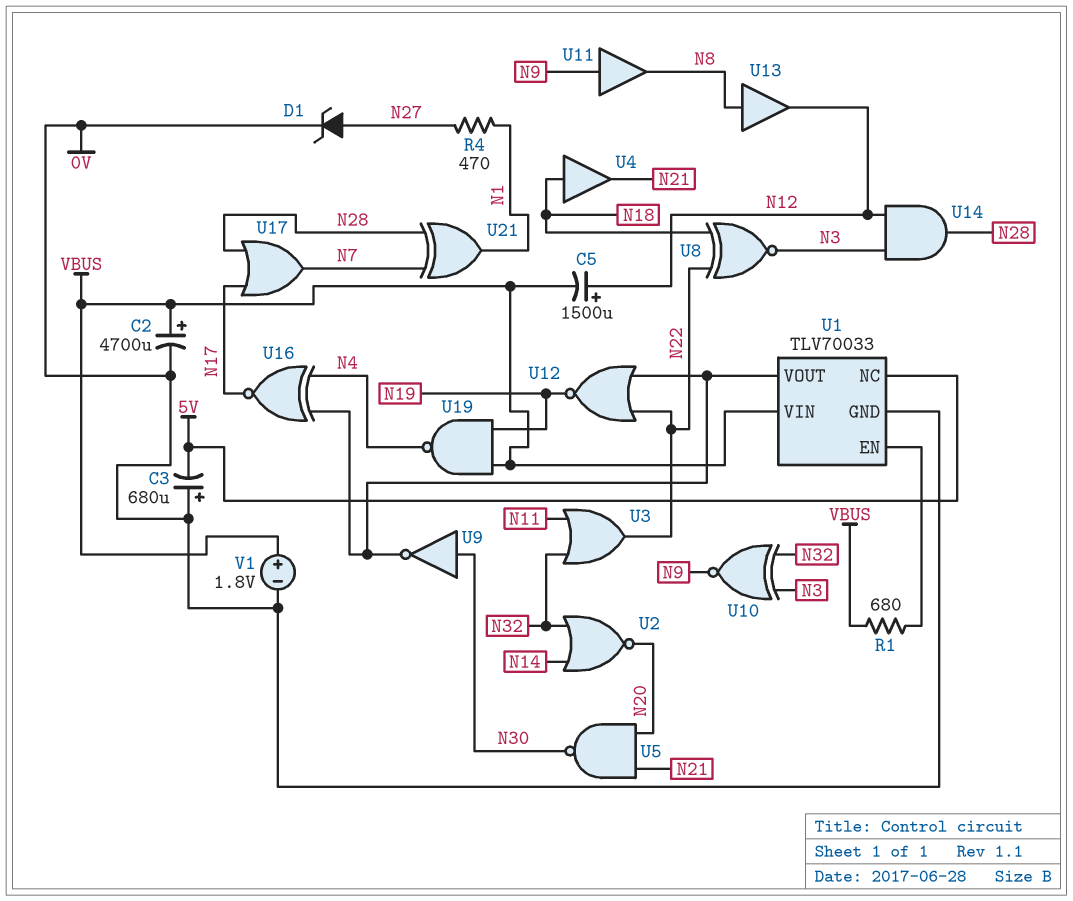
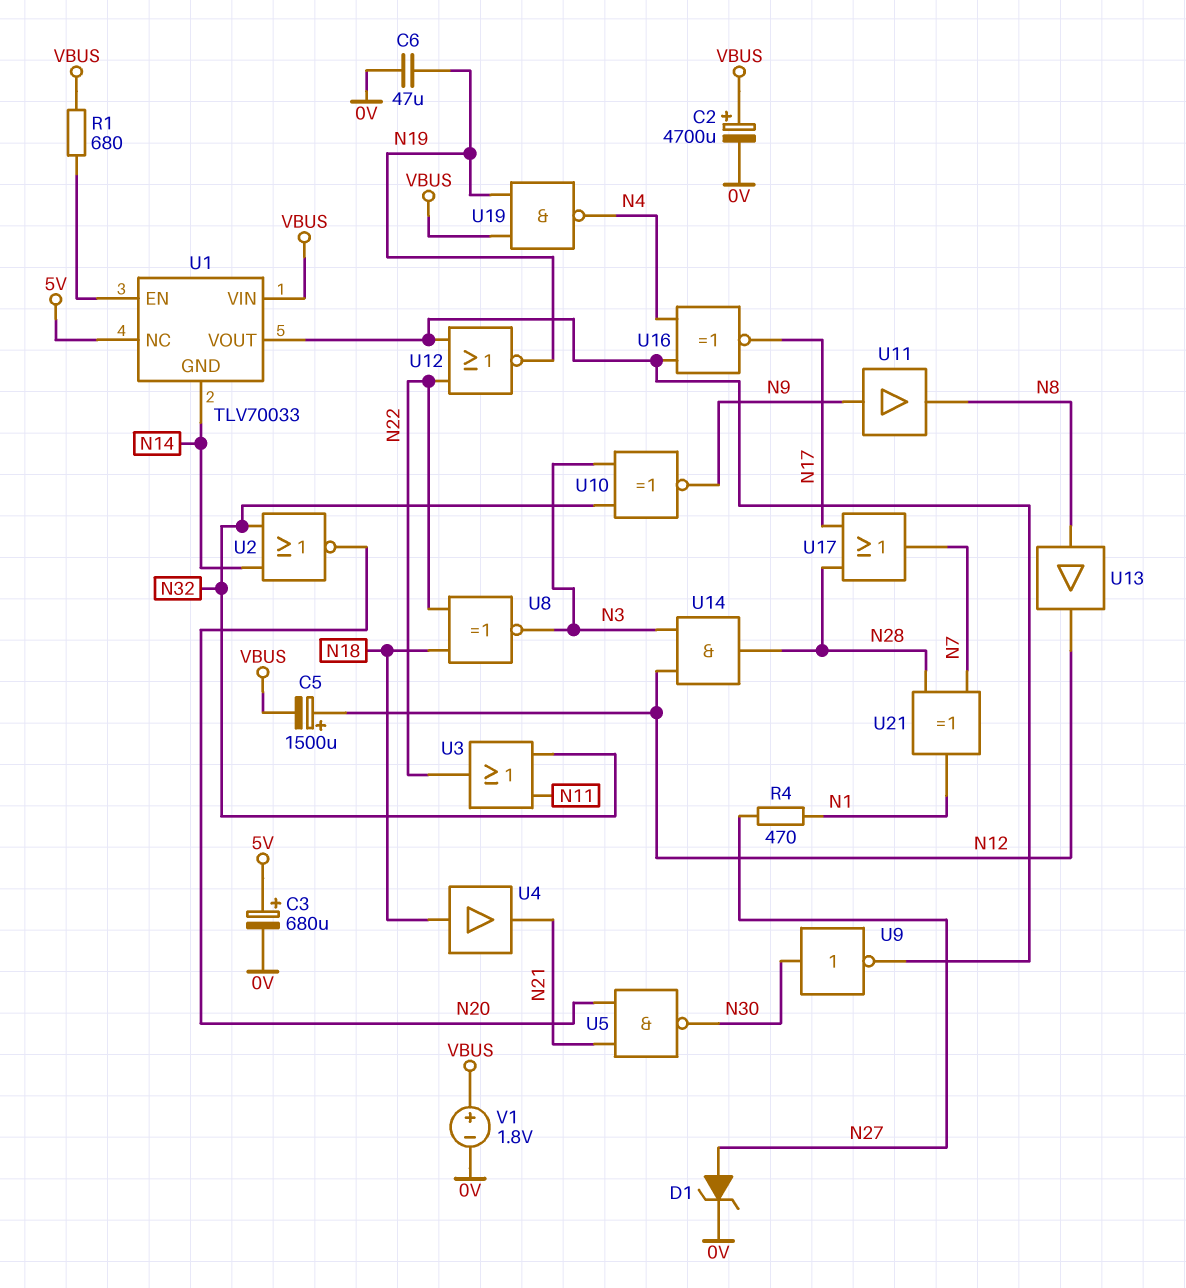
C3: 680uF (plus 0V, minus 5V) -> 680uF (plus 5V, minus 0V)
C6: none -> 47uF (0V, N19)
U1 pin GND: 0V -> N14

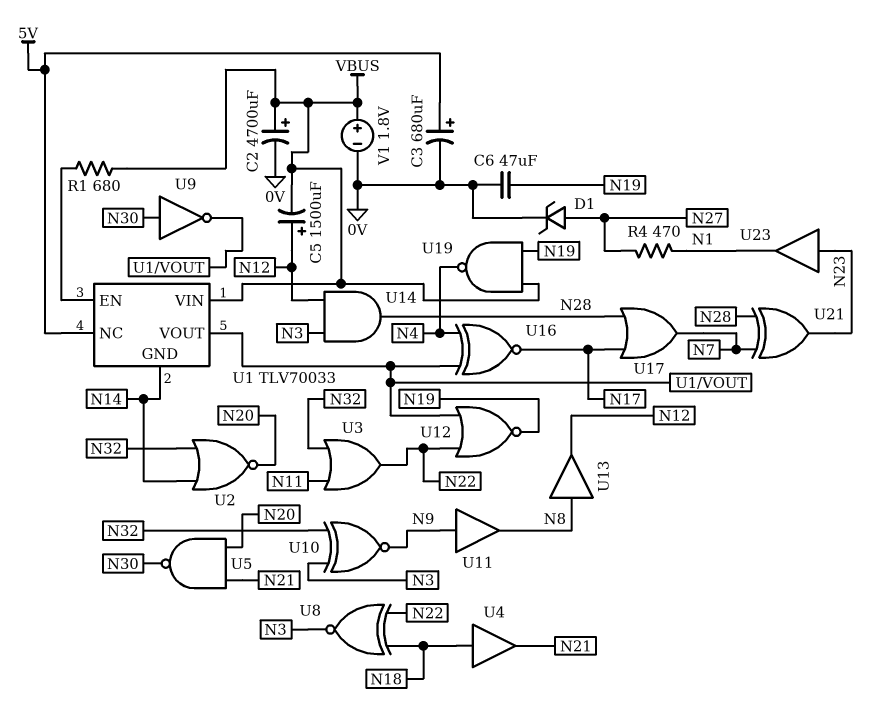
U21: XOR (in N7, in N28, out N1) -> XOR (in N7, in N28, out N23)
U23: none -> buffer (in N23, out N1)

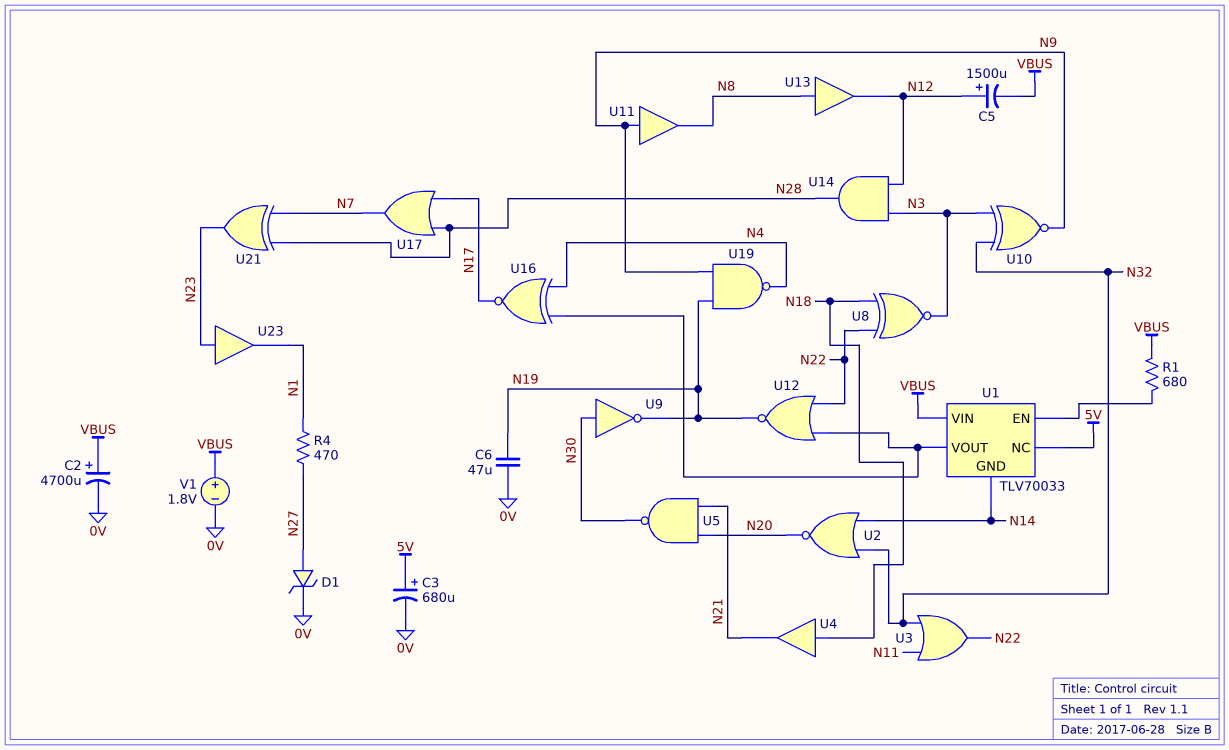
U9: NOT (in N30, out U1/VOUT) -> NOT (in N30, out N19)
U19: NAND (in N19, in VBUS, out N4) -> NAND (in N9, in N19, out N4)

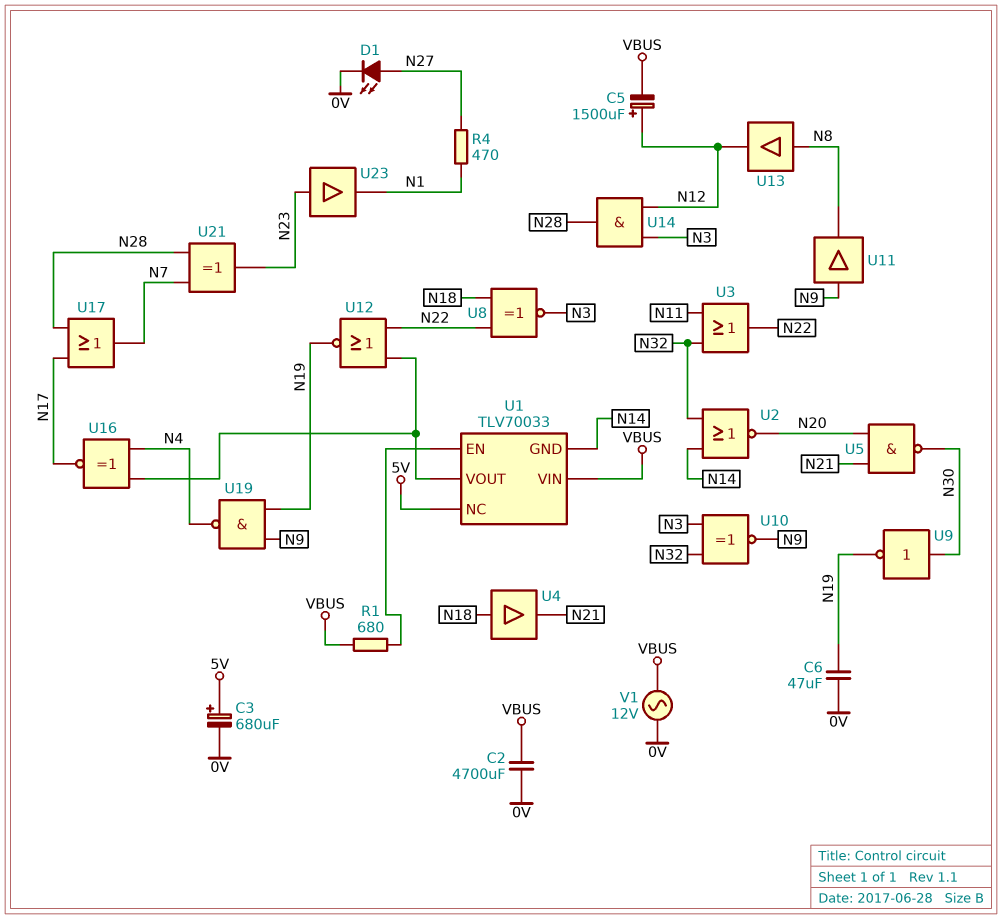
C2: 4700uF (plus VBUS, minus 0V) -> 4700uF (0V, VBUS)
D1: zener (A N27, K 0V) -> LED (A N27, K 0V)
V1: 1.8V (plus VBUS, minus 0V) -> AC 12V (0V, VBUS)

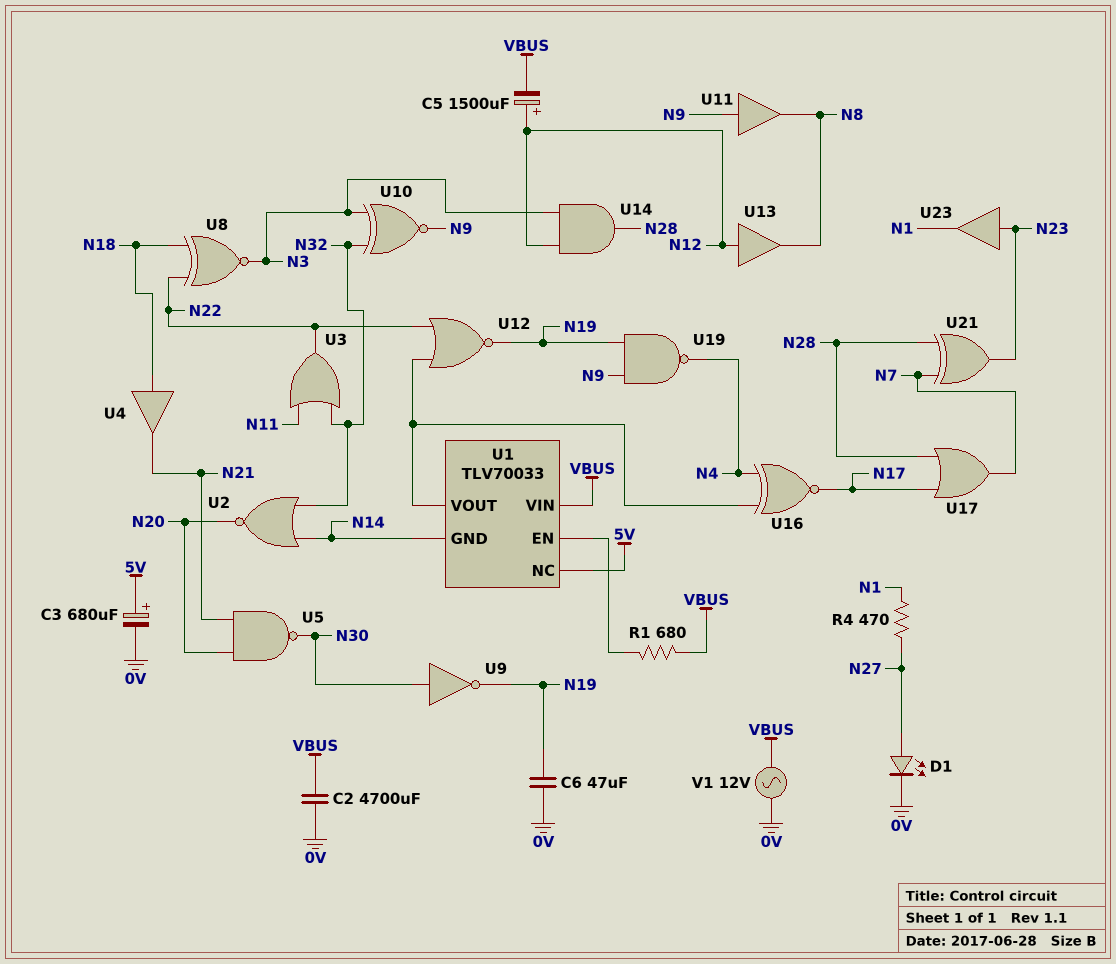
U13: buffer (in N8, out N12) -> buffer (in N12, out N8)

